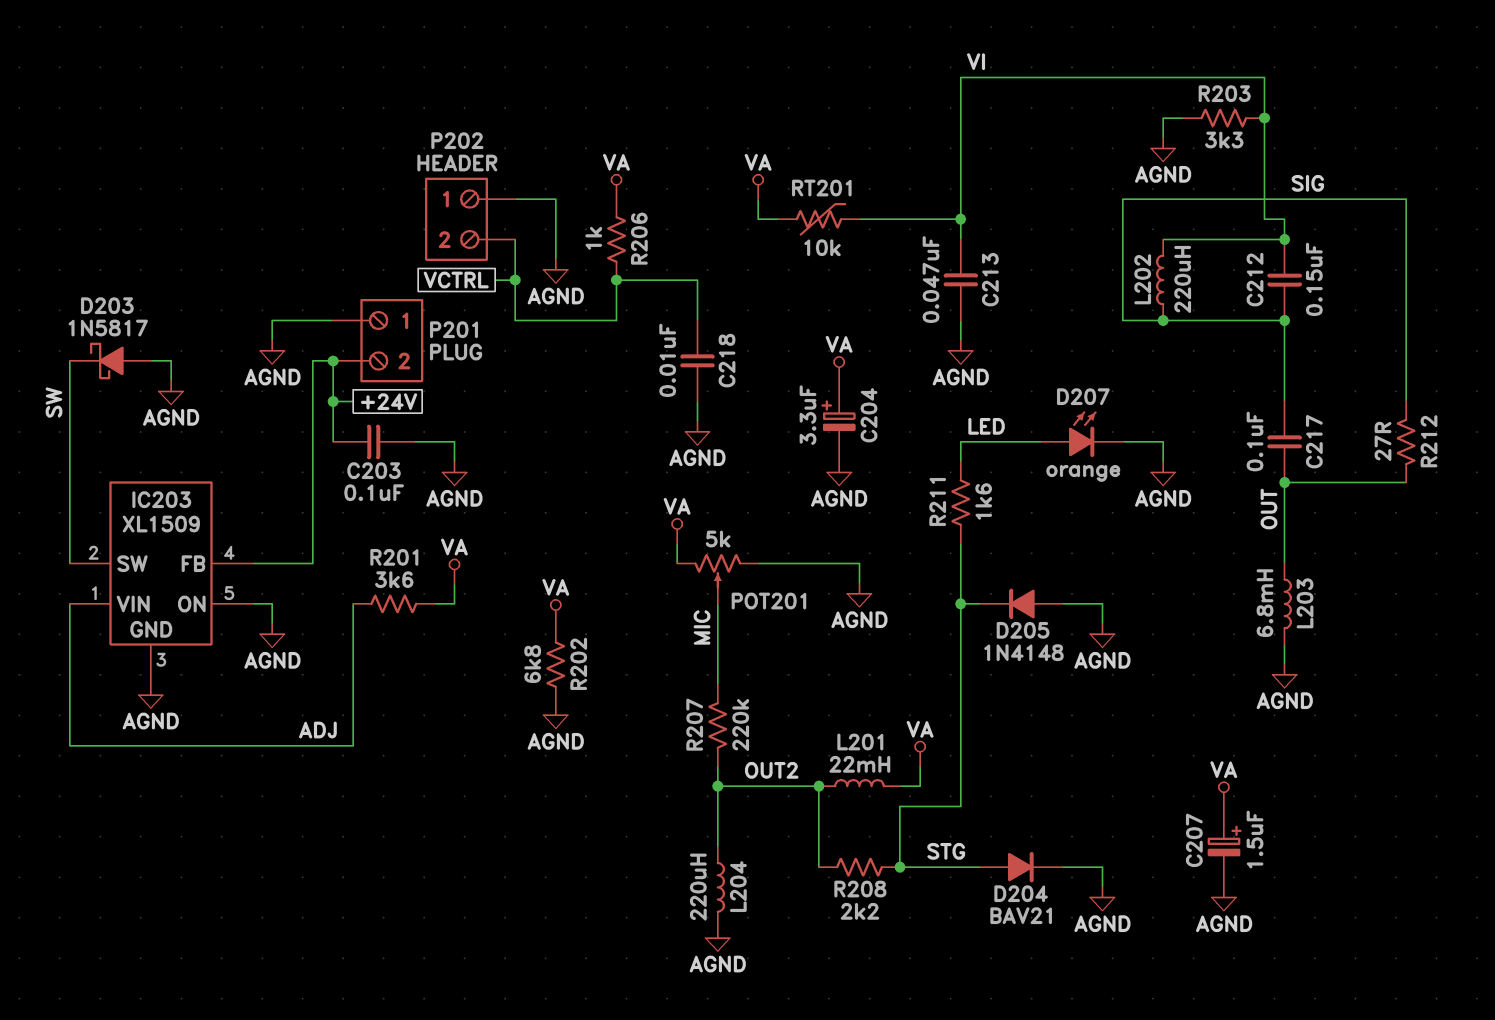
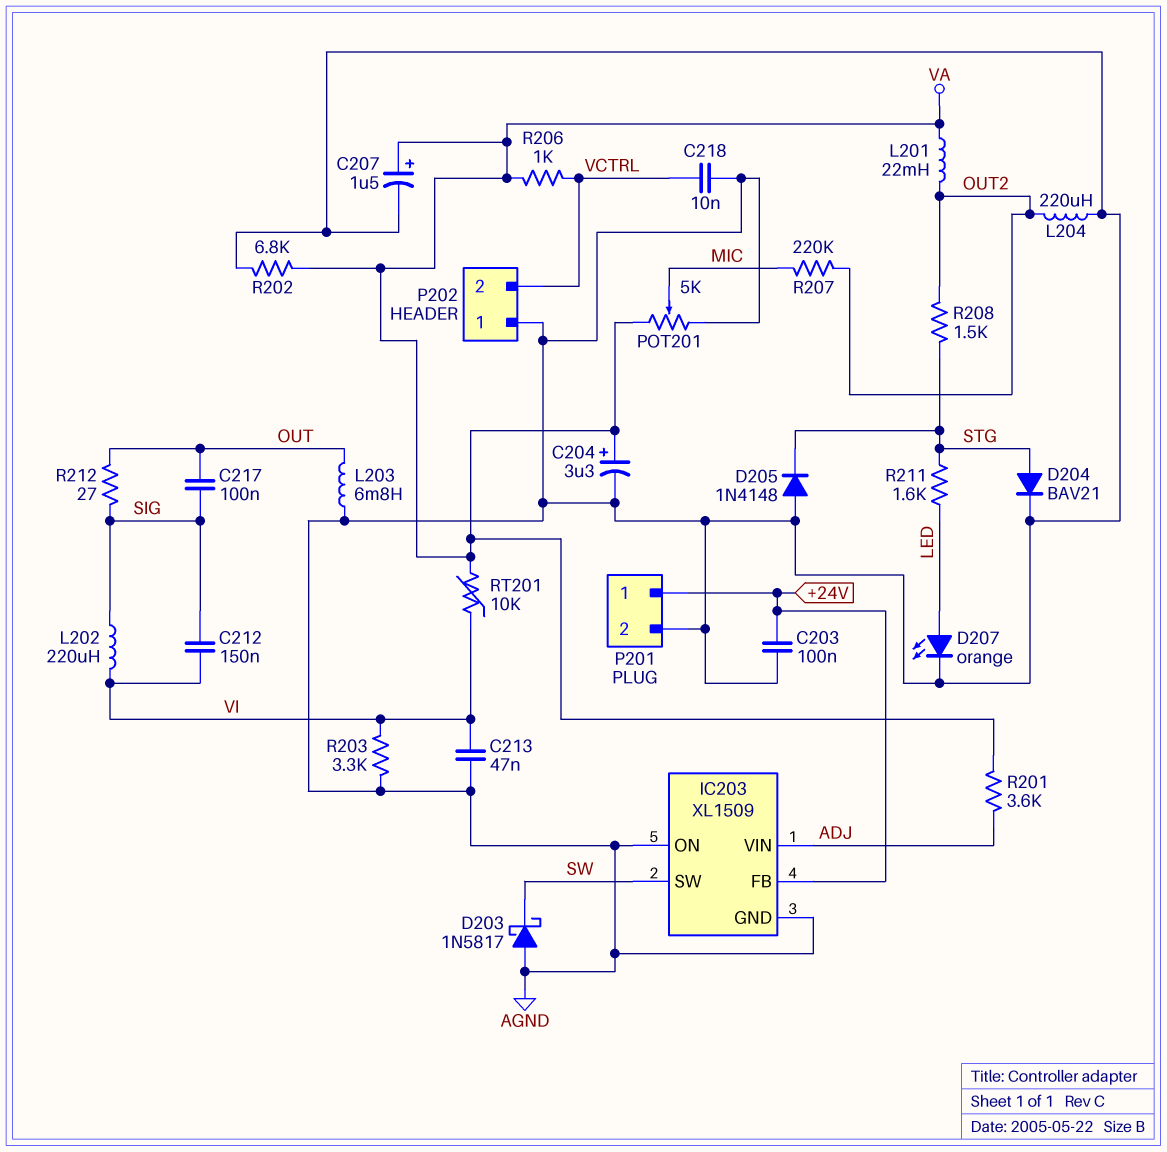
P201 pin 1: AGND -> +24V
P201 pin 2: +24V -> AGND
R208: 2.2k (OUT2, STG) -> 1.5k (OUT2, STG)

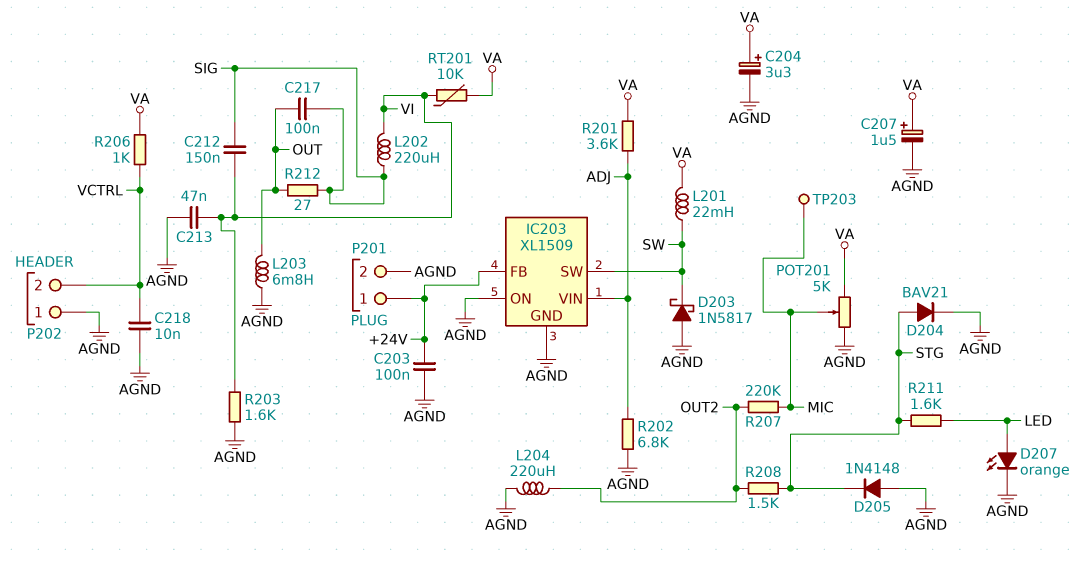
L201: 22mH (OUT2, VA) -> 22mH (SW, VA)
R202: 6.8k (AGND, VA) -> 6.8k (ADJ, AGND)
R203: 3.3k (AGND, VI) -> 1.6k (AGND, VI)
TP203: none -> test point (MIC)

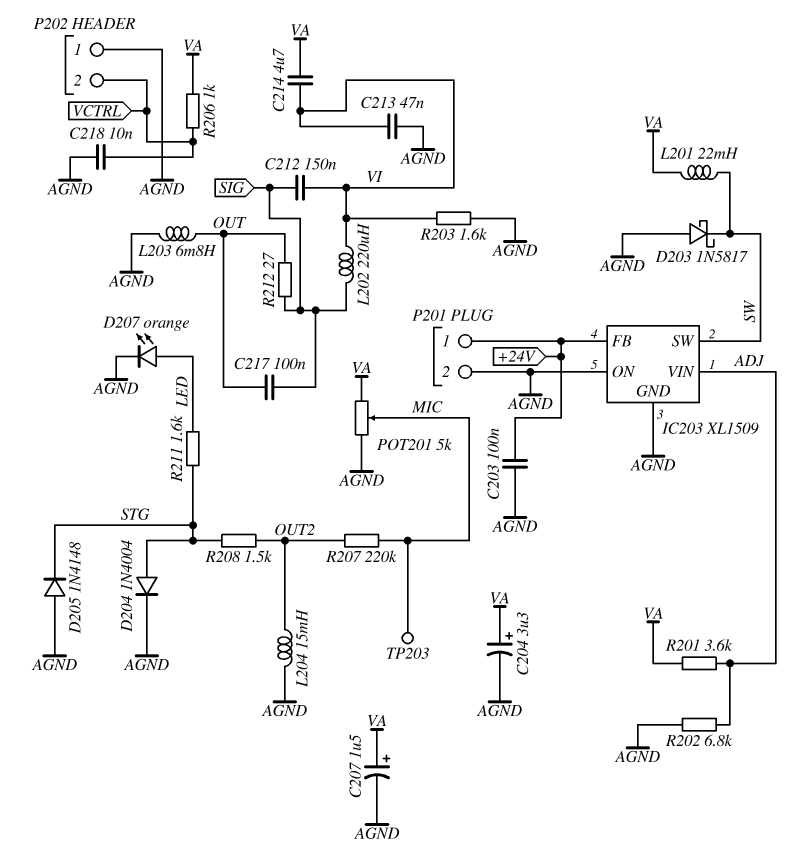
C214: none -> 4.7uF (VA, VI)
D204: diode BAV21 (A STG, K AGND) -> diode 1N4004 (A STG, K AGND)
L204: 220uH (AGND, OUT2) -> 15mH (AGND, OUT2)
RT201: 10k (VA, VI) -> none

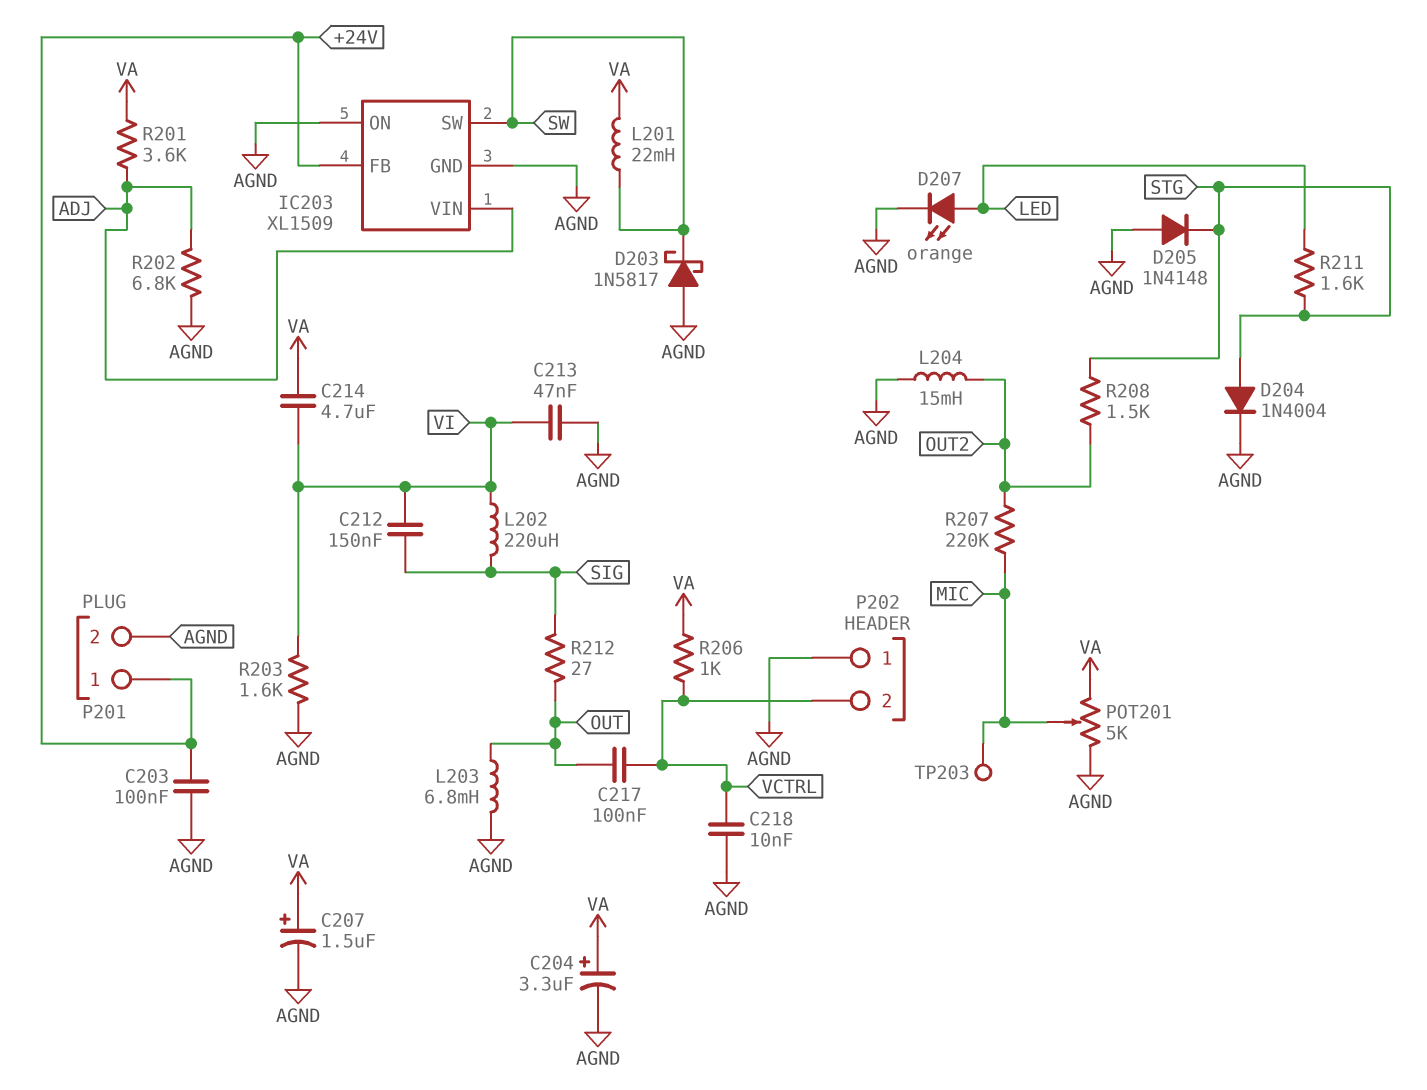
C217: 100nF (OUT, SIG) -> 100nF (OUT, VCTRL)

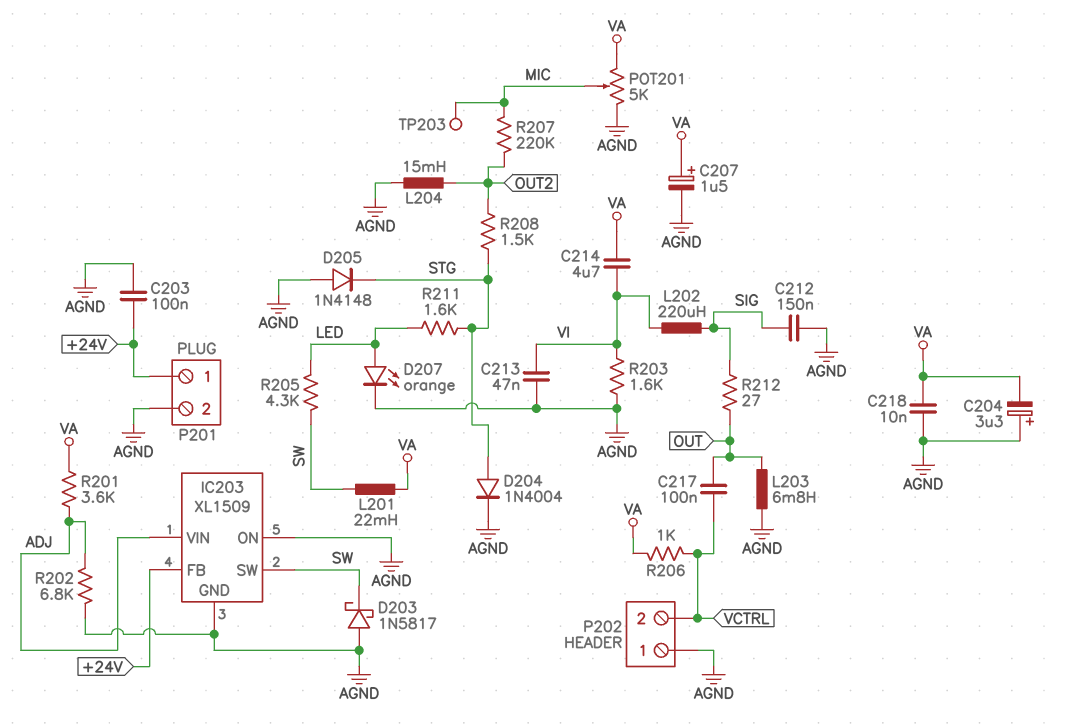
C204: 3.3uF (plus VA, minus AGND) -> 3.3uF (plus AGND, minus VA)
C212: 150nF (SIG, VI) -> 150nF (AGND, SIG)
C218: 10nF (AGND, VCTRL) -> 10nF (AGND, VA)
R205: none -> 4.3k (LED, SW)

